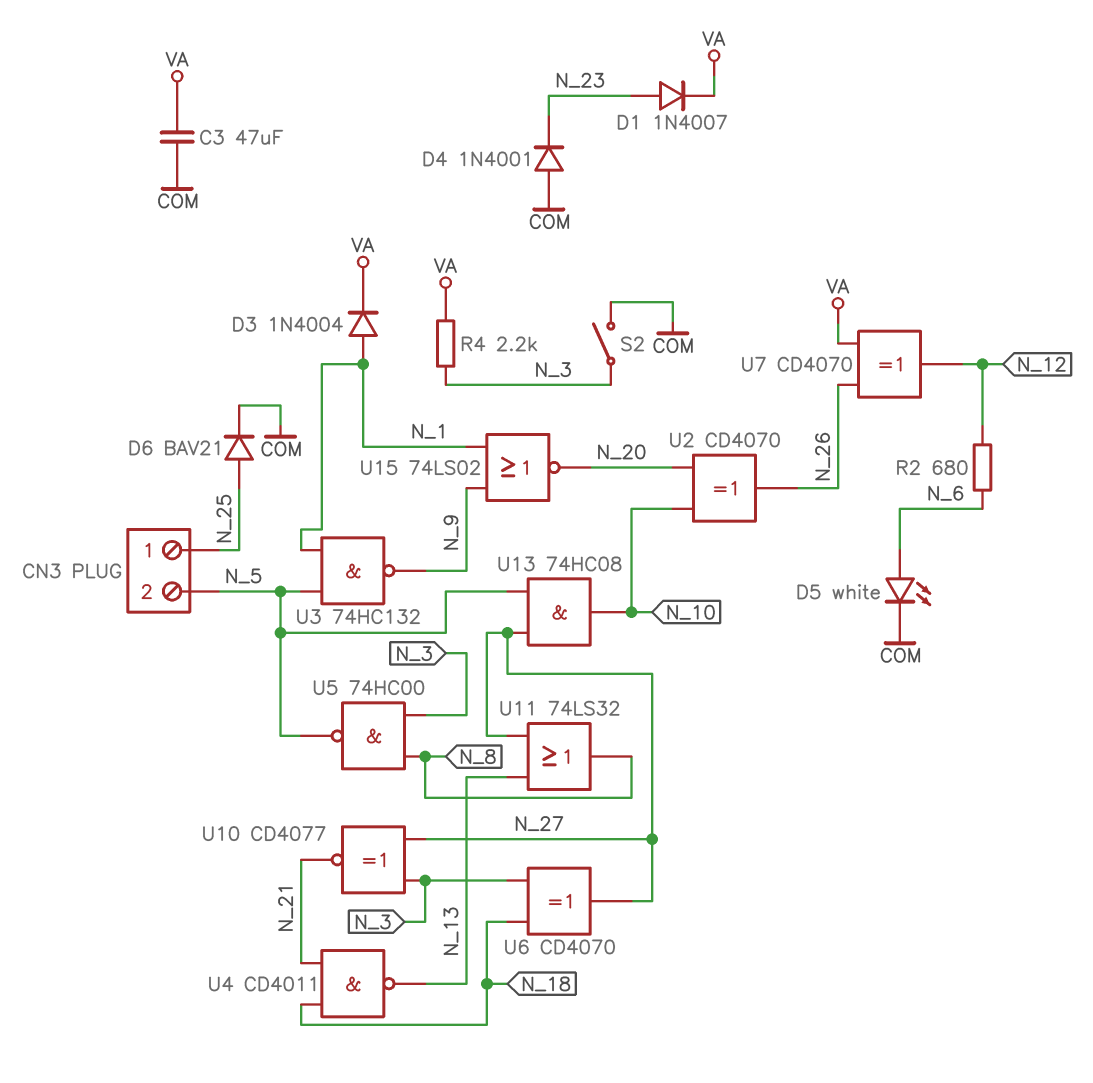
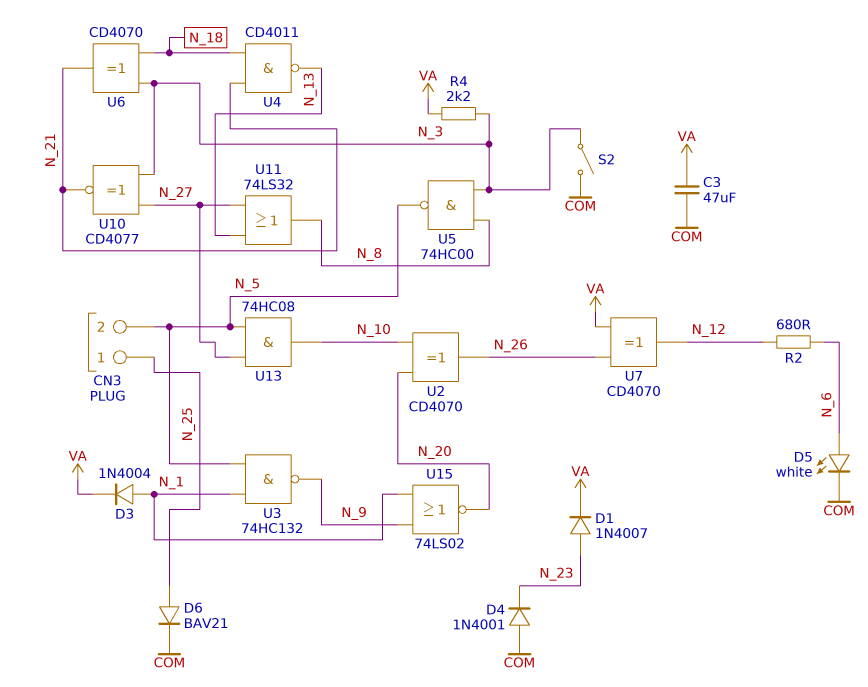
U6: XOR CD4070 (in N_3, in N_18, out N_27) -> XOR CD4070 (in N_3, in N_18, out N_21)

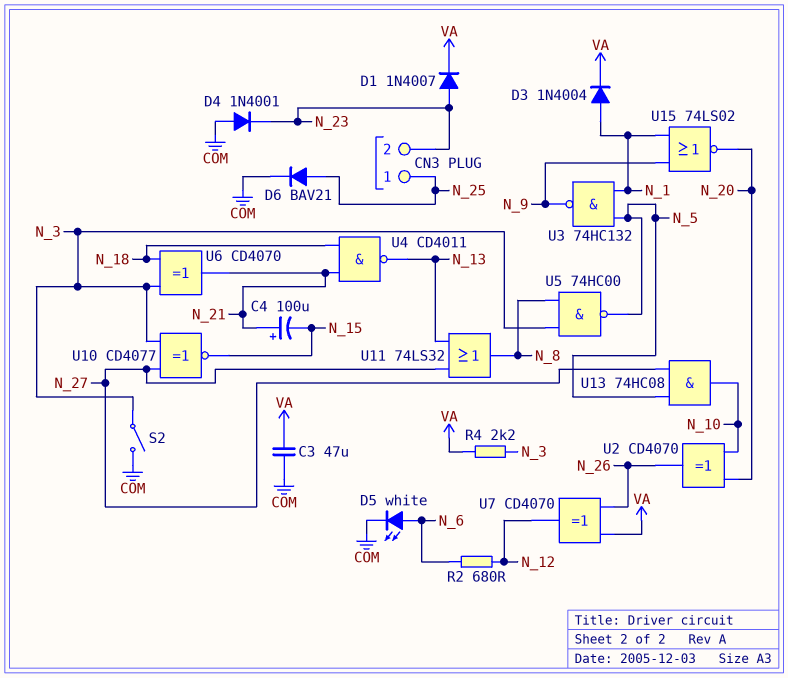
C4: none -> 100uF (plus N_21, minus N_15)
CN3 pin 2: N_5 -> N_23
U10: XNOR CD4077 (in N_3, in N_27, out N_21) -> XNOR CD4077 (in N_3, in N_27, out N_15)

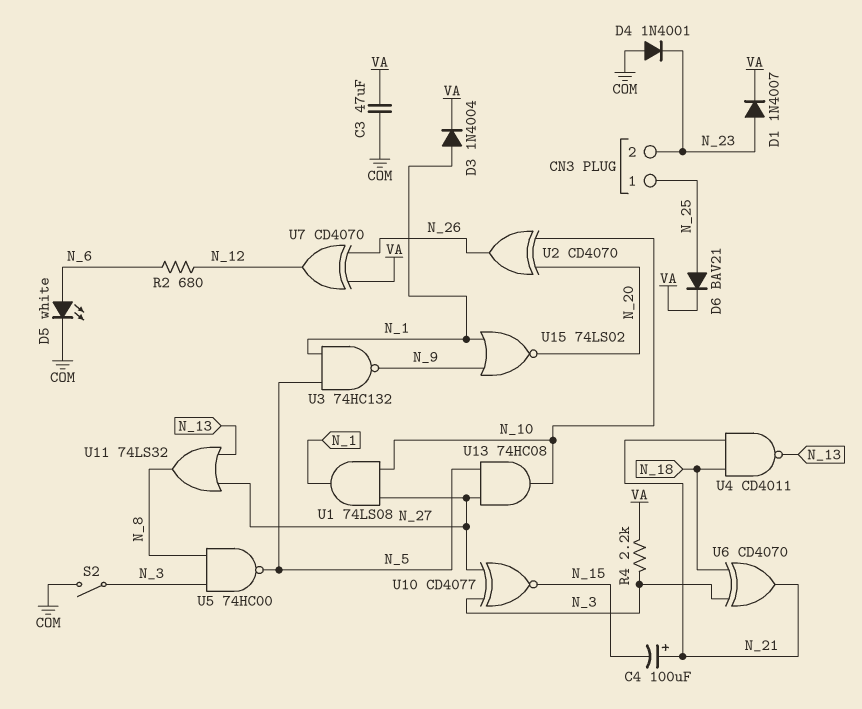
D6: diode BAV21 (A N_25, K COM) -> diode BAV21 (A N_25, K VA)
U1: none -> AND 74LS08 (in N_10, in N_27, out N_1)

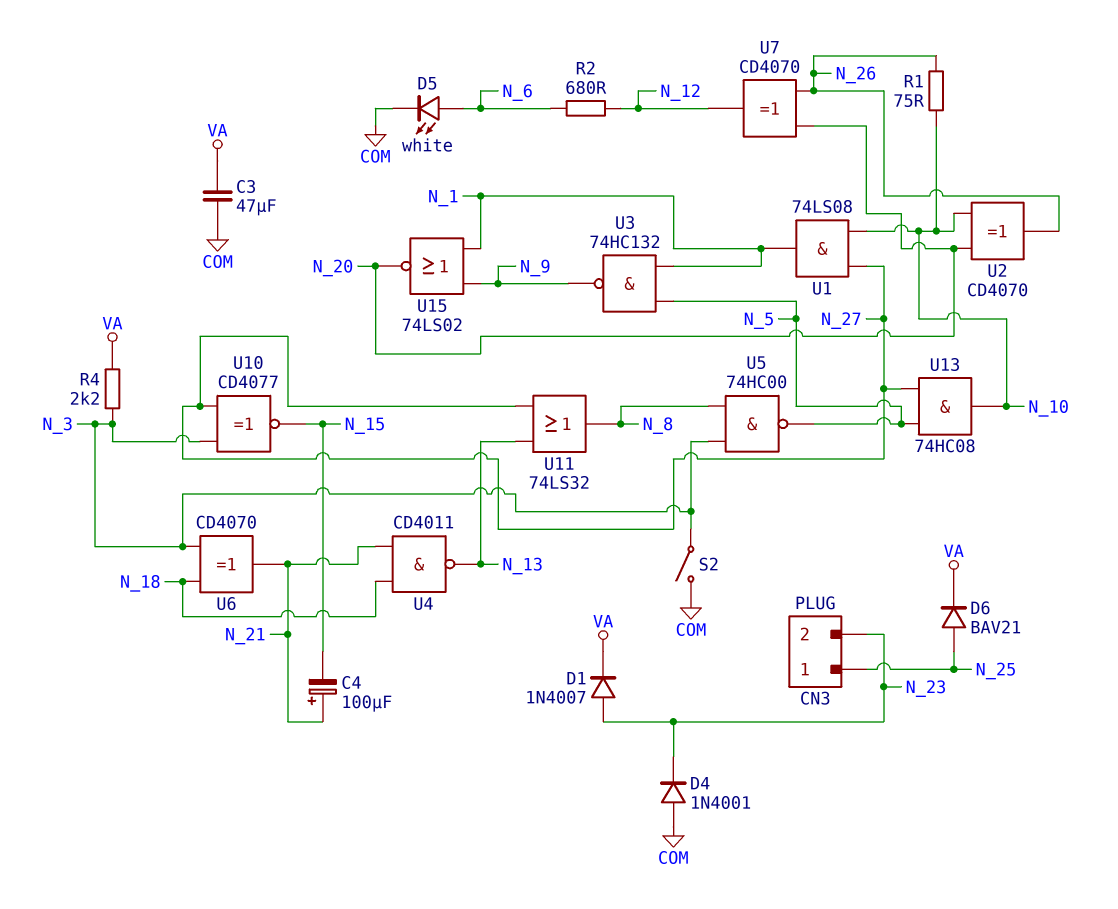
D3: diode 1N4004 (A N_1, K VA) -> none
R1: none -> 75 (N_10, N_26)
U7: XOR CD4070 (in N_26, in VA, out N_12) -> XOR CD4070 (in N_20, in N_26, out N_12)

